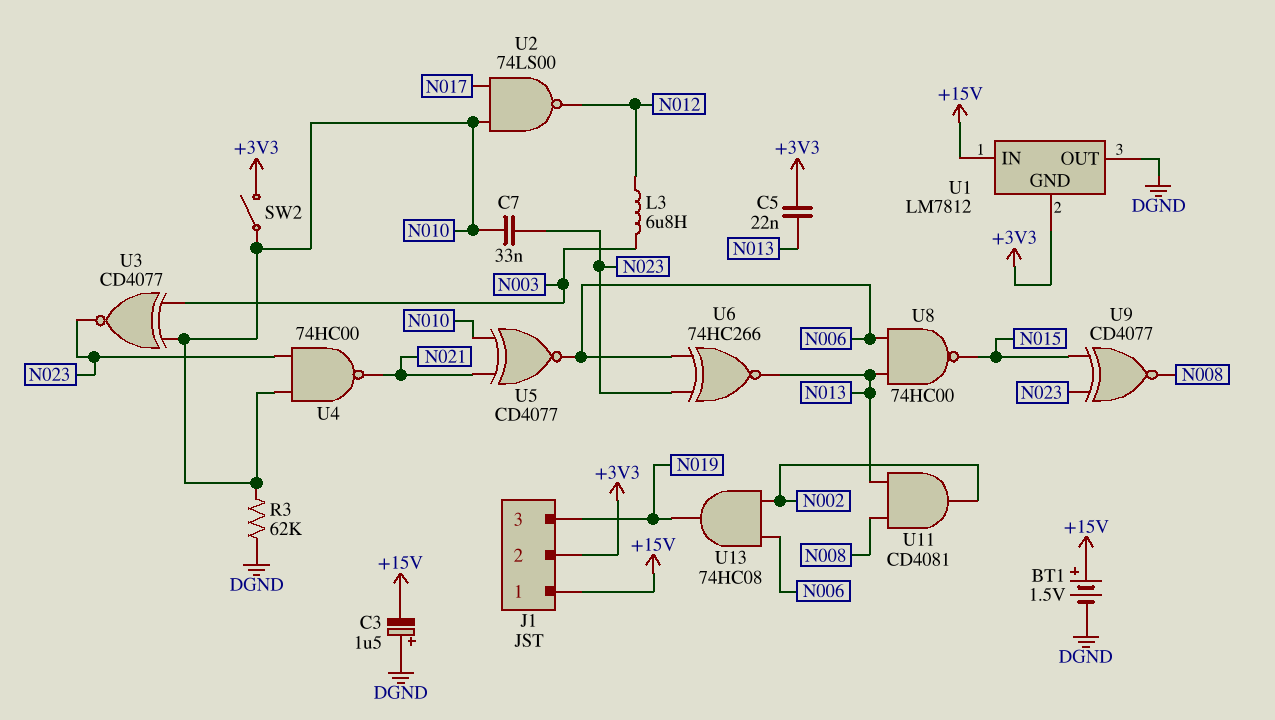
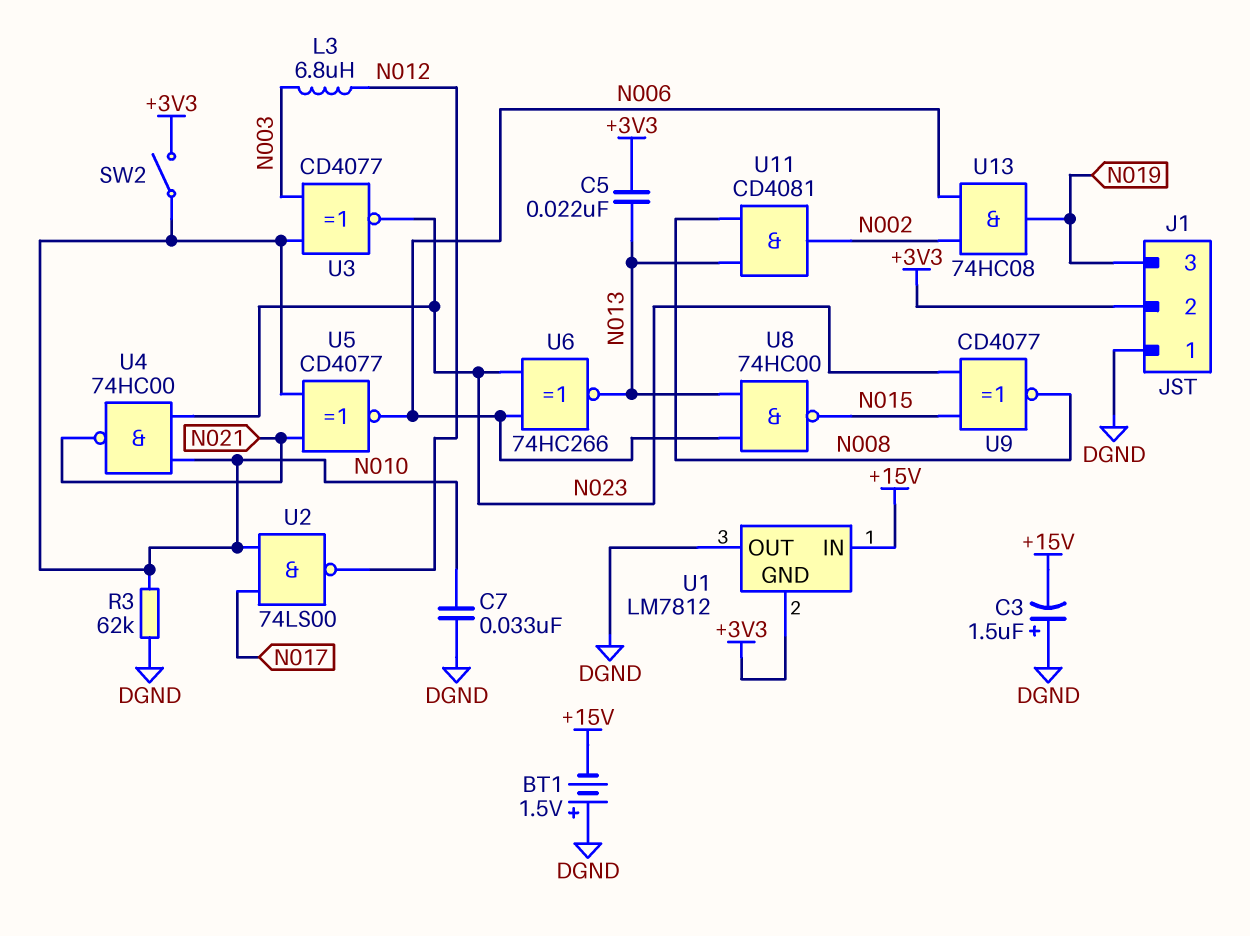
BT1: 1.5V (plus +15V, minus DGND) -> 1.5V (plus DGND, minus +15V)
C7: 33nF (N010, N023) -> 33nF (DGND, N010)
J1 pin 1: +15V -> DGND

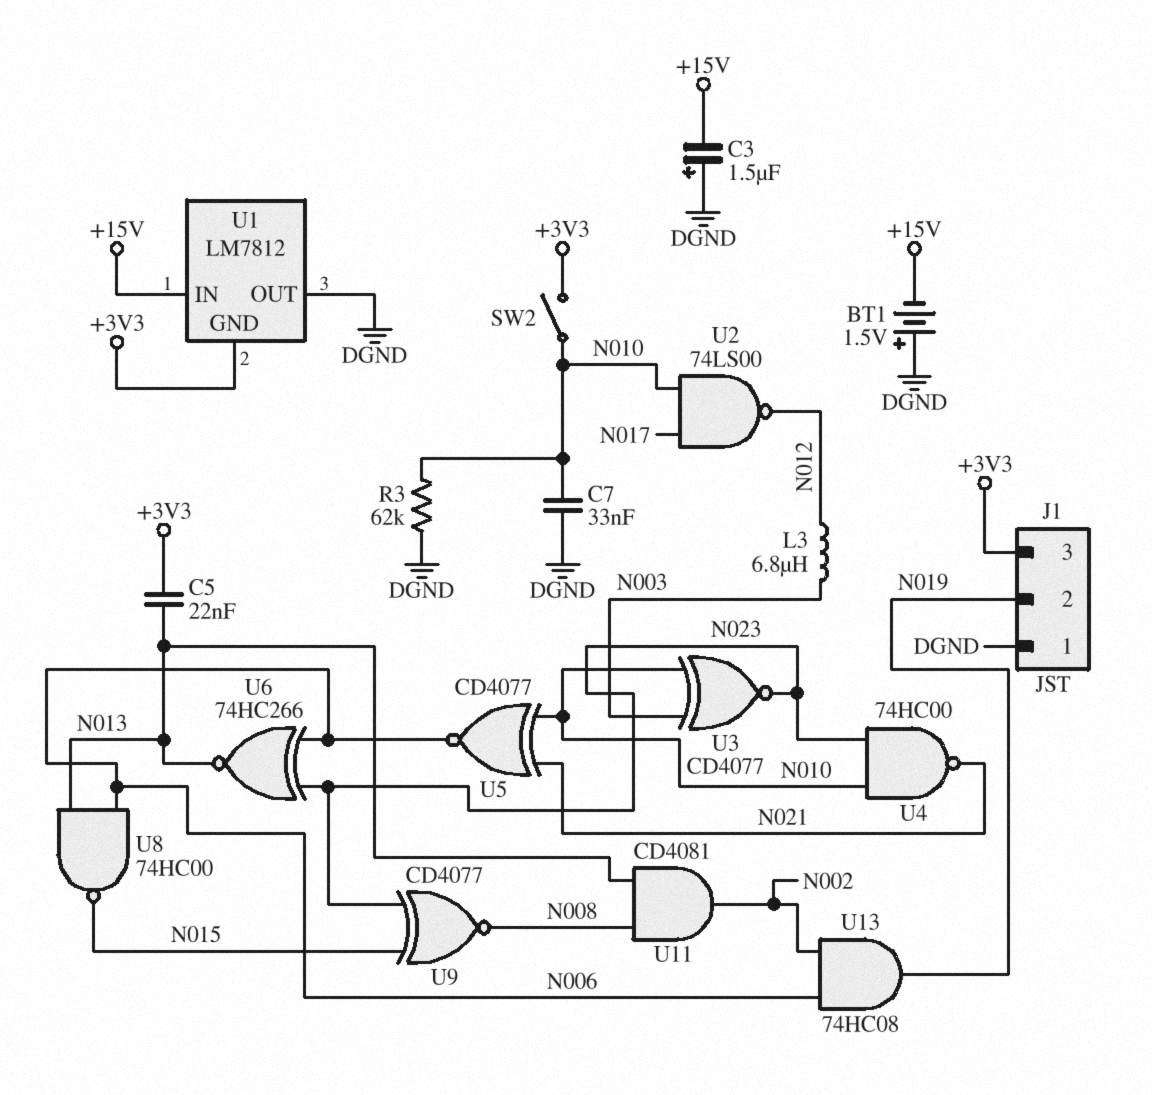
J1 pin 2: +3V3 -> N019
J1 pin 3: N019 -> +3V3

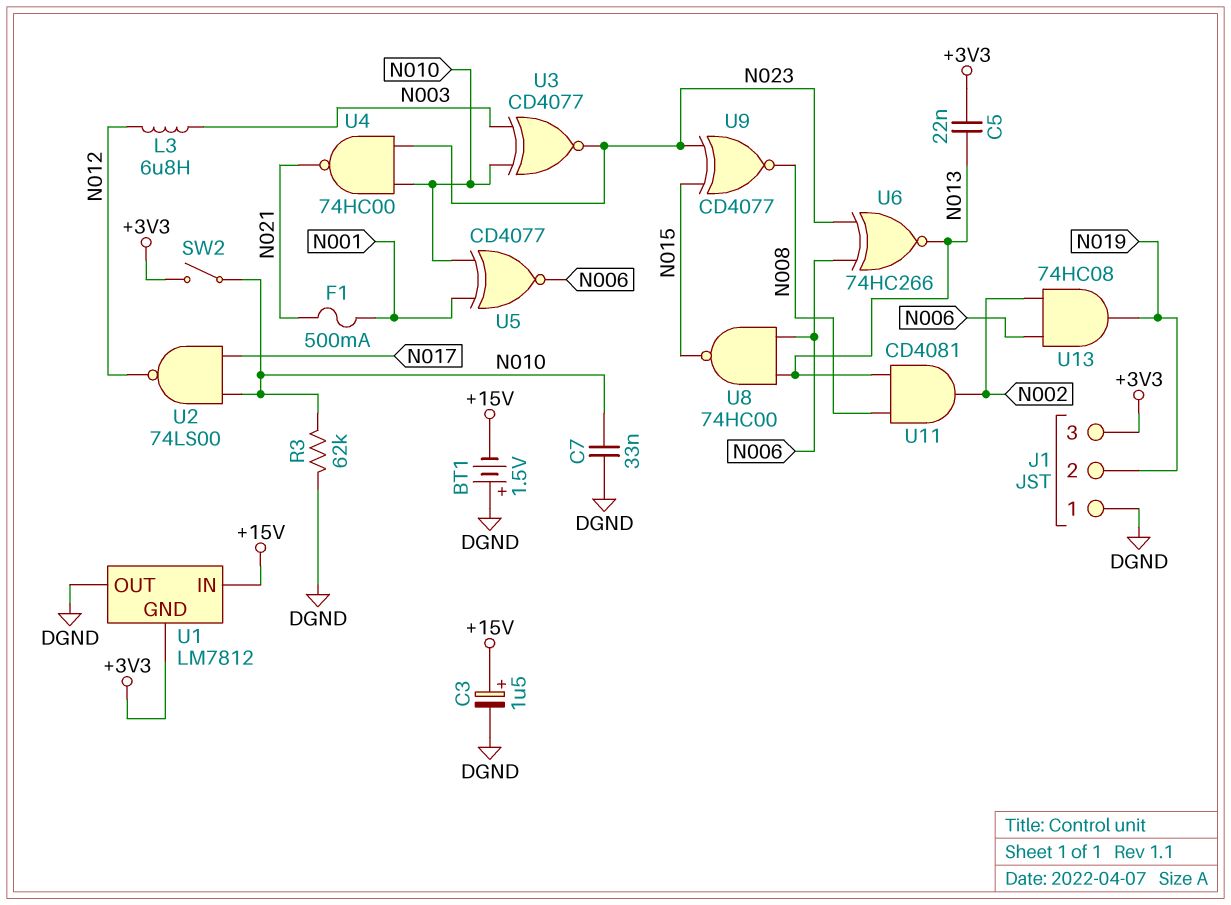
C3: 1.5uF (plus DGND, minus +15V) -> 1.5uF (plus +15V, minus DGND)
F1: none -> 500mA (N001, N021)
U5: XNOR CD4077 (in N010, in N021, out N006) -> XNOR CD4077 (in N001, in N010, out N006)

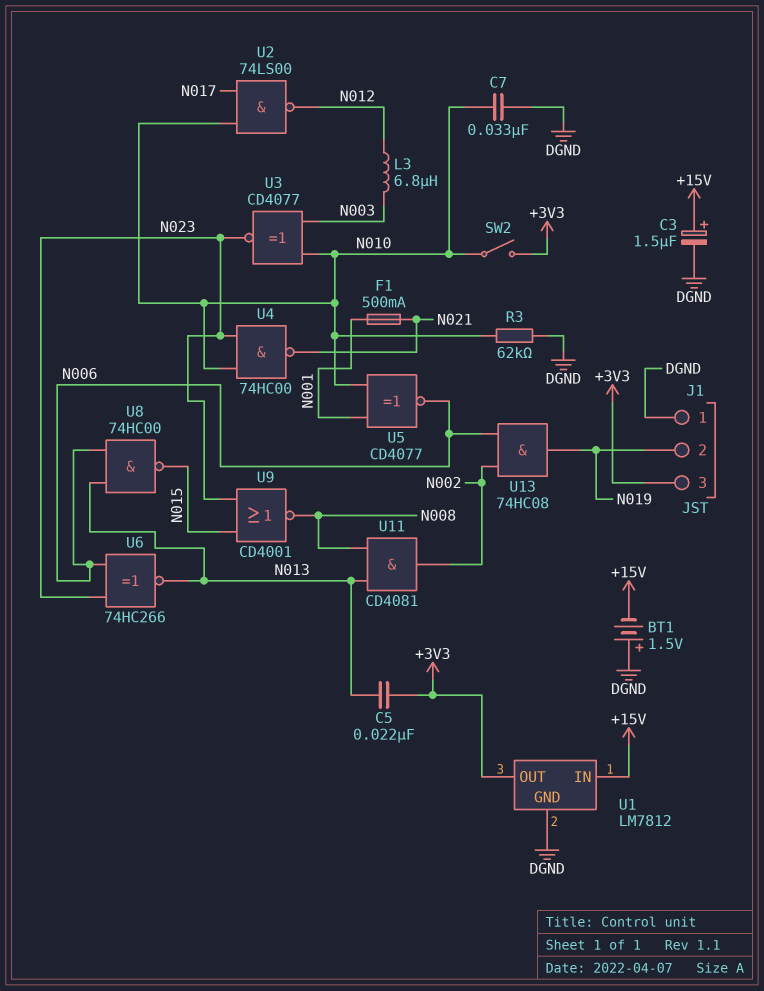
U1 pin GND: +3V3 -> DGND
U1 pin OUT: DGND -> +3V3
U9: XNOR CD4077 (in N015, in N023, out N008) -> NOR CD4001 (in N015, in N023, out N008)

